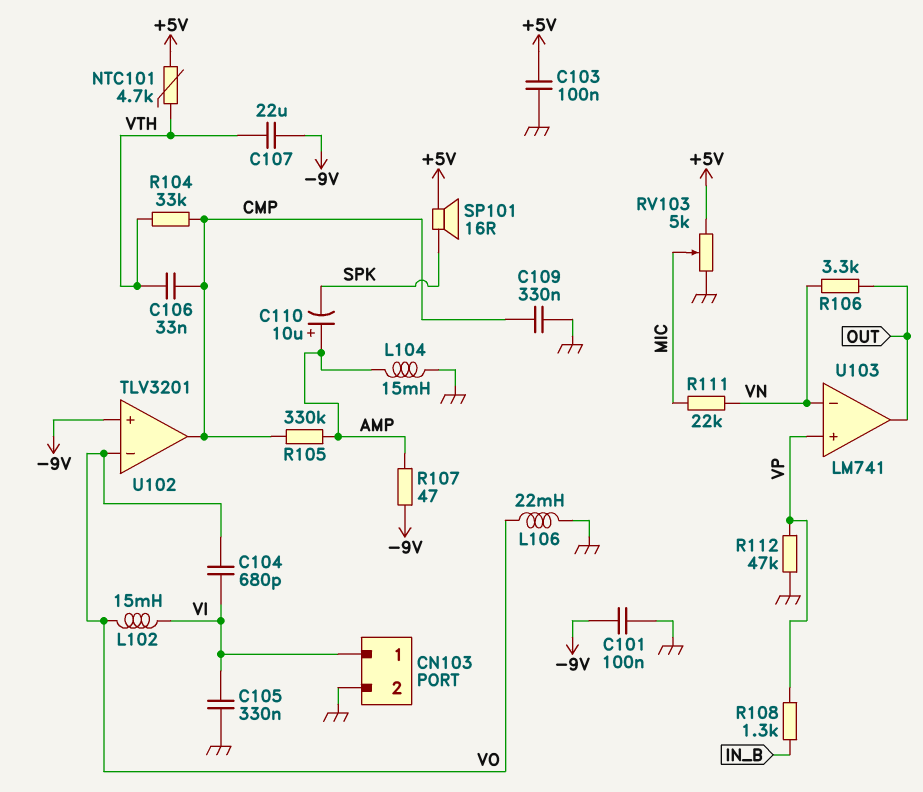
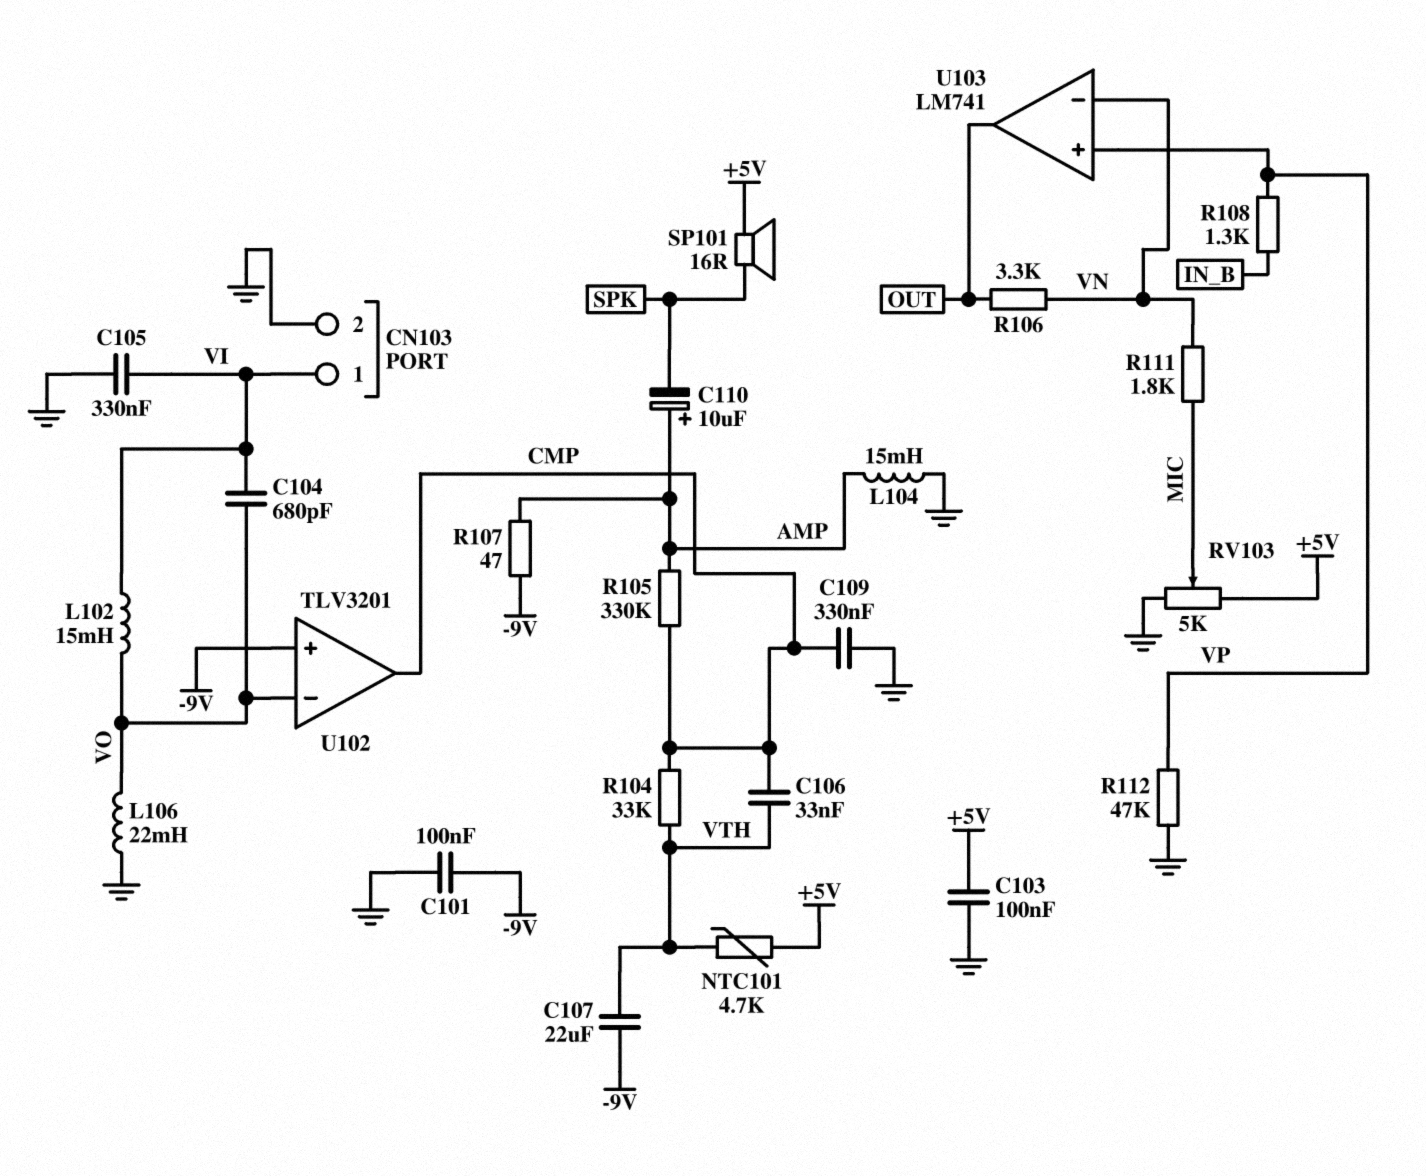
R111: 22k (MIC, VN) -> 1.8k (MIC, VN)

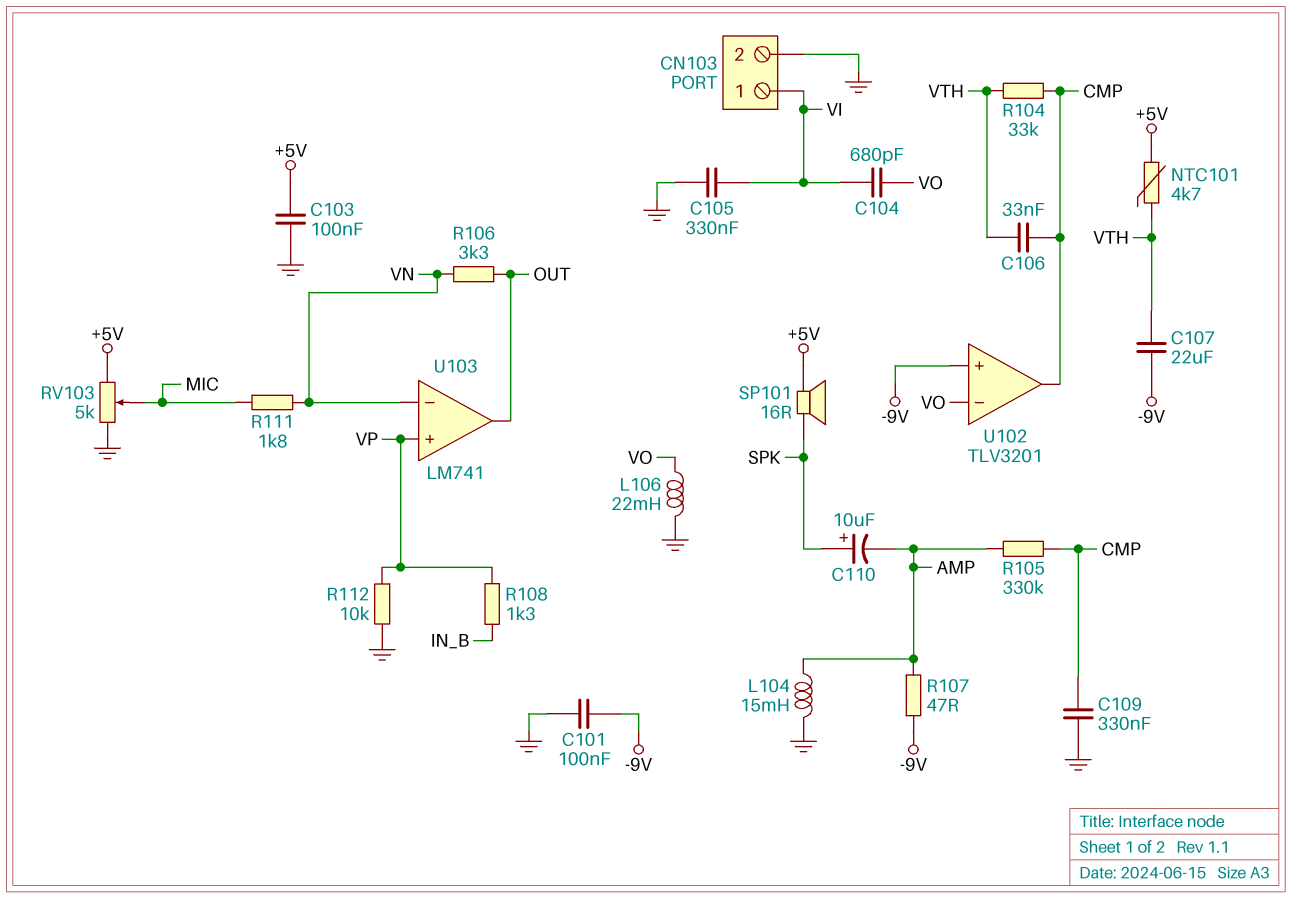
C110: 10uF (plus AMP, minus SPK) -> 10uF (plus SPK, minus AMP)
L102: 15mH (VI, VO) -> none
R112: 47k (GND, VP) -> 10k (GND, VP)

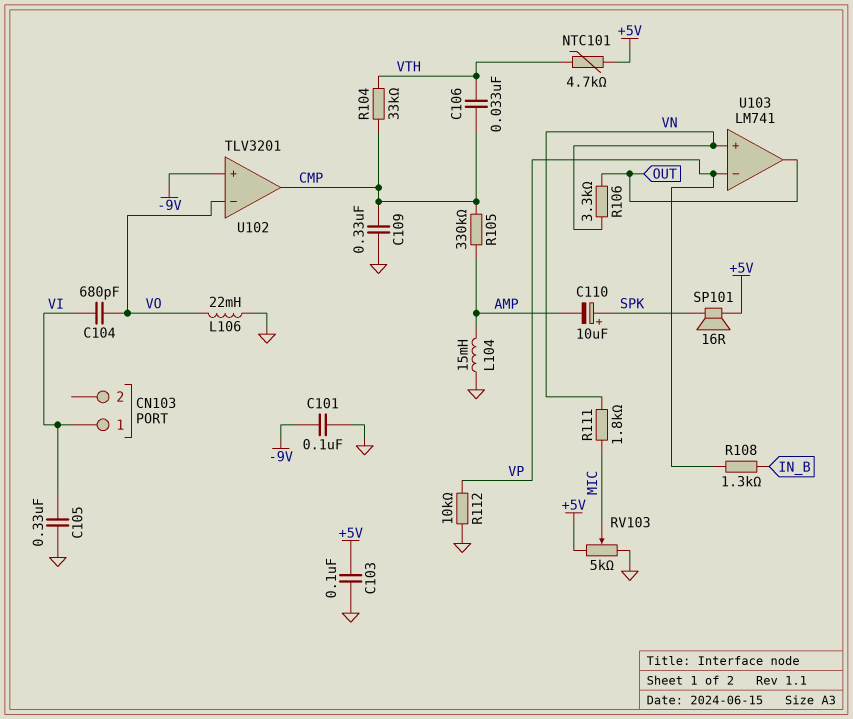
C107: 22uF (-9V, VTH) -> none
CN103 pin 2: GND -> none
R107: 47 (-9V, AMP) -> none
U103 pin in+: VP -> VN
U103 pin in-: VN -> VP

